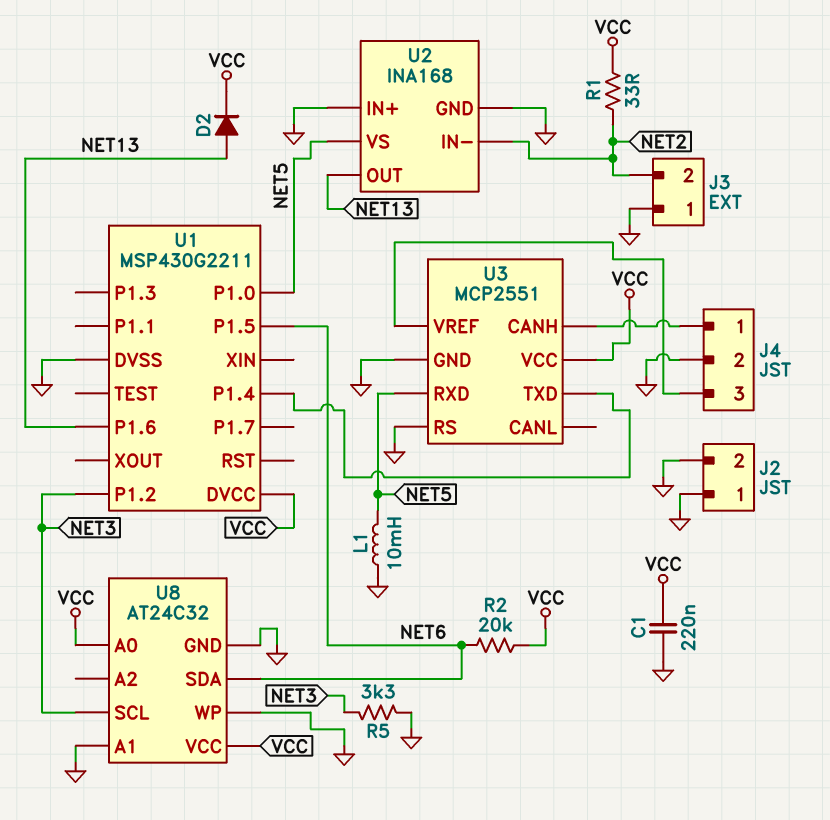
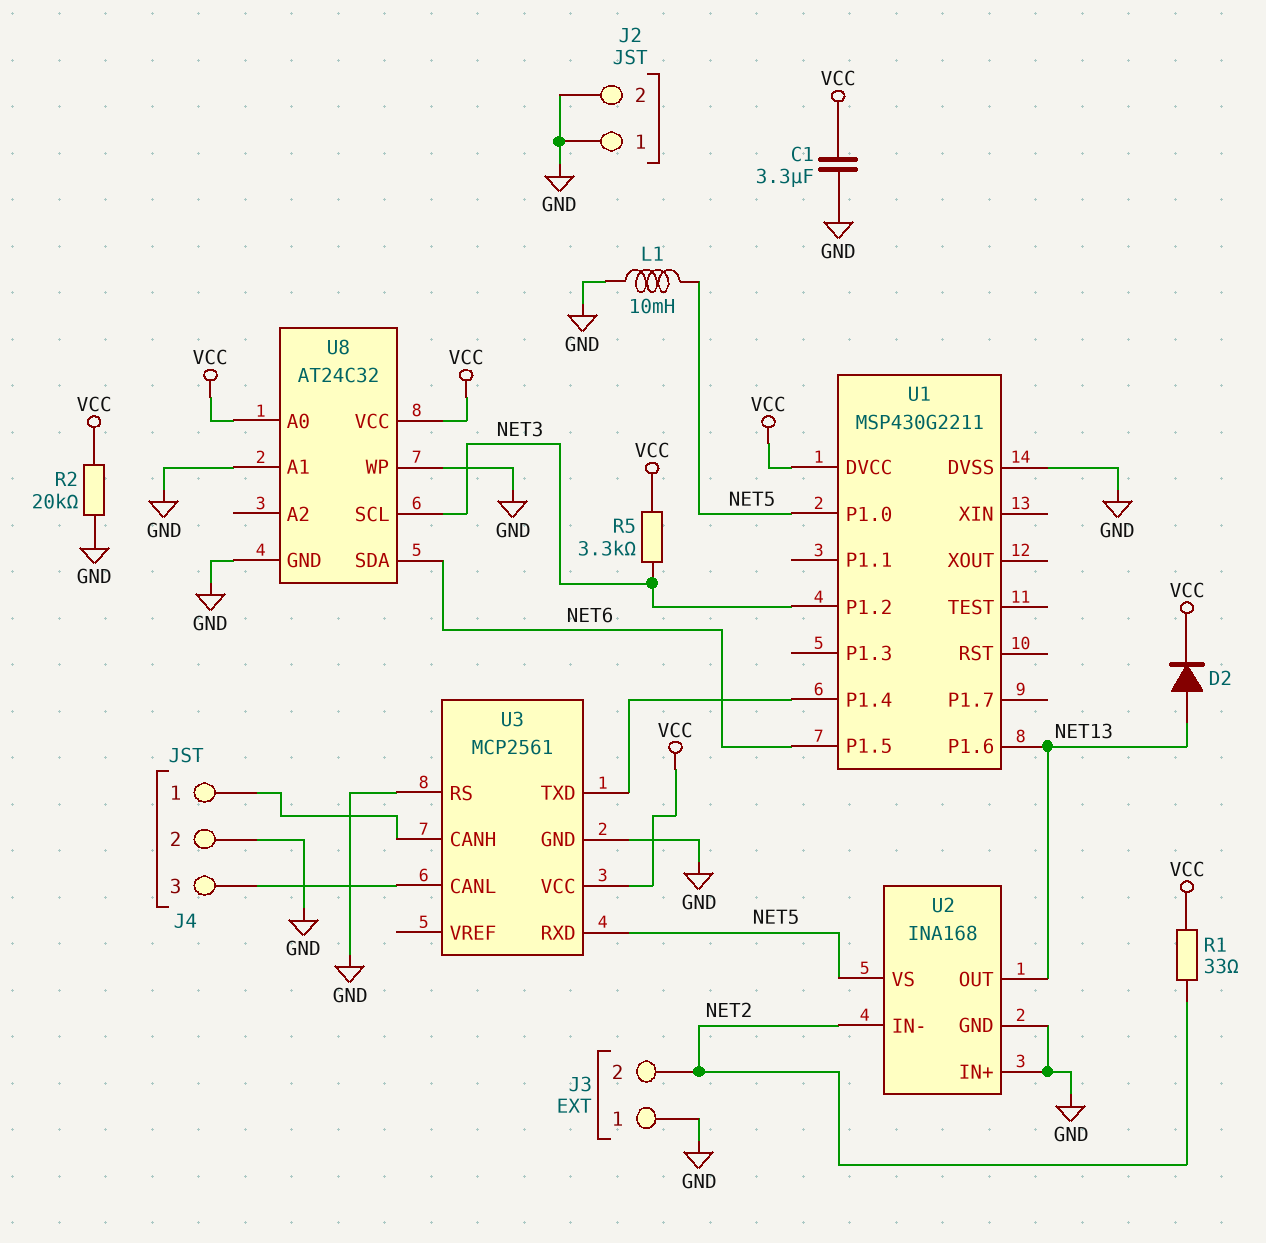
C1: 220nF (GND, VCC) -> 3.3uF (GND, VCC)
R2: 20k (NET6, VCC) -> 20k (GND, VCC)
R5: 3.3k (GND, NET3) -> 3.3k (NET3, VCC)
U3: MCP2551 -> MCP2561
U3 pin CANL: none -> J4/3
U3 pin VREF: J4/3 -> none

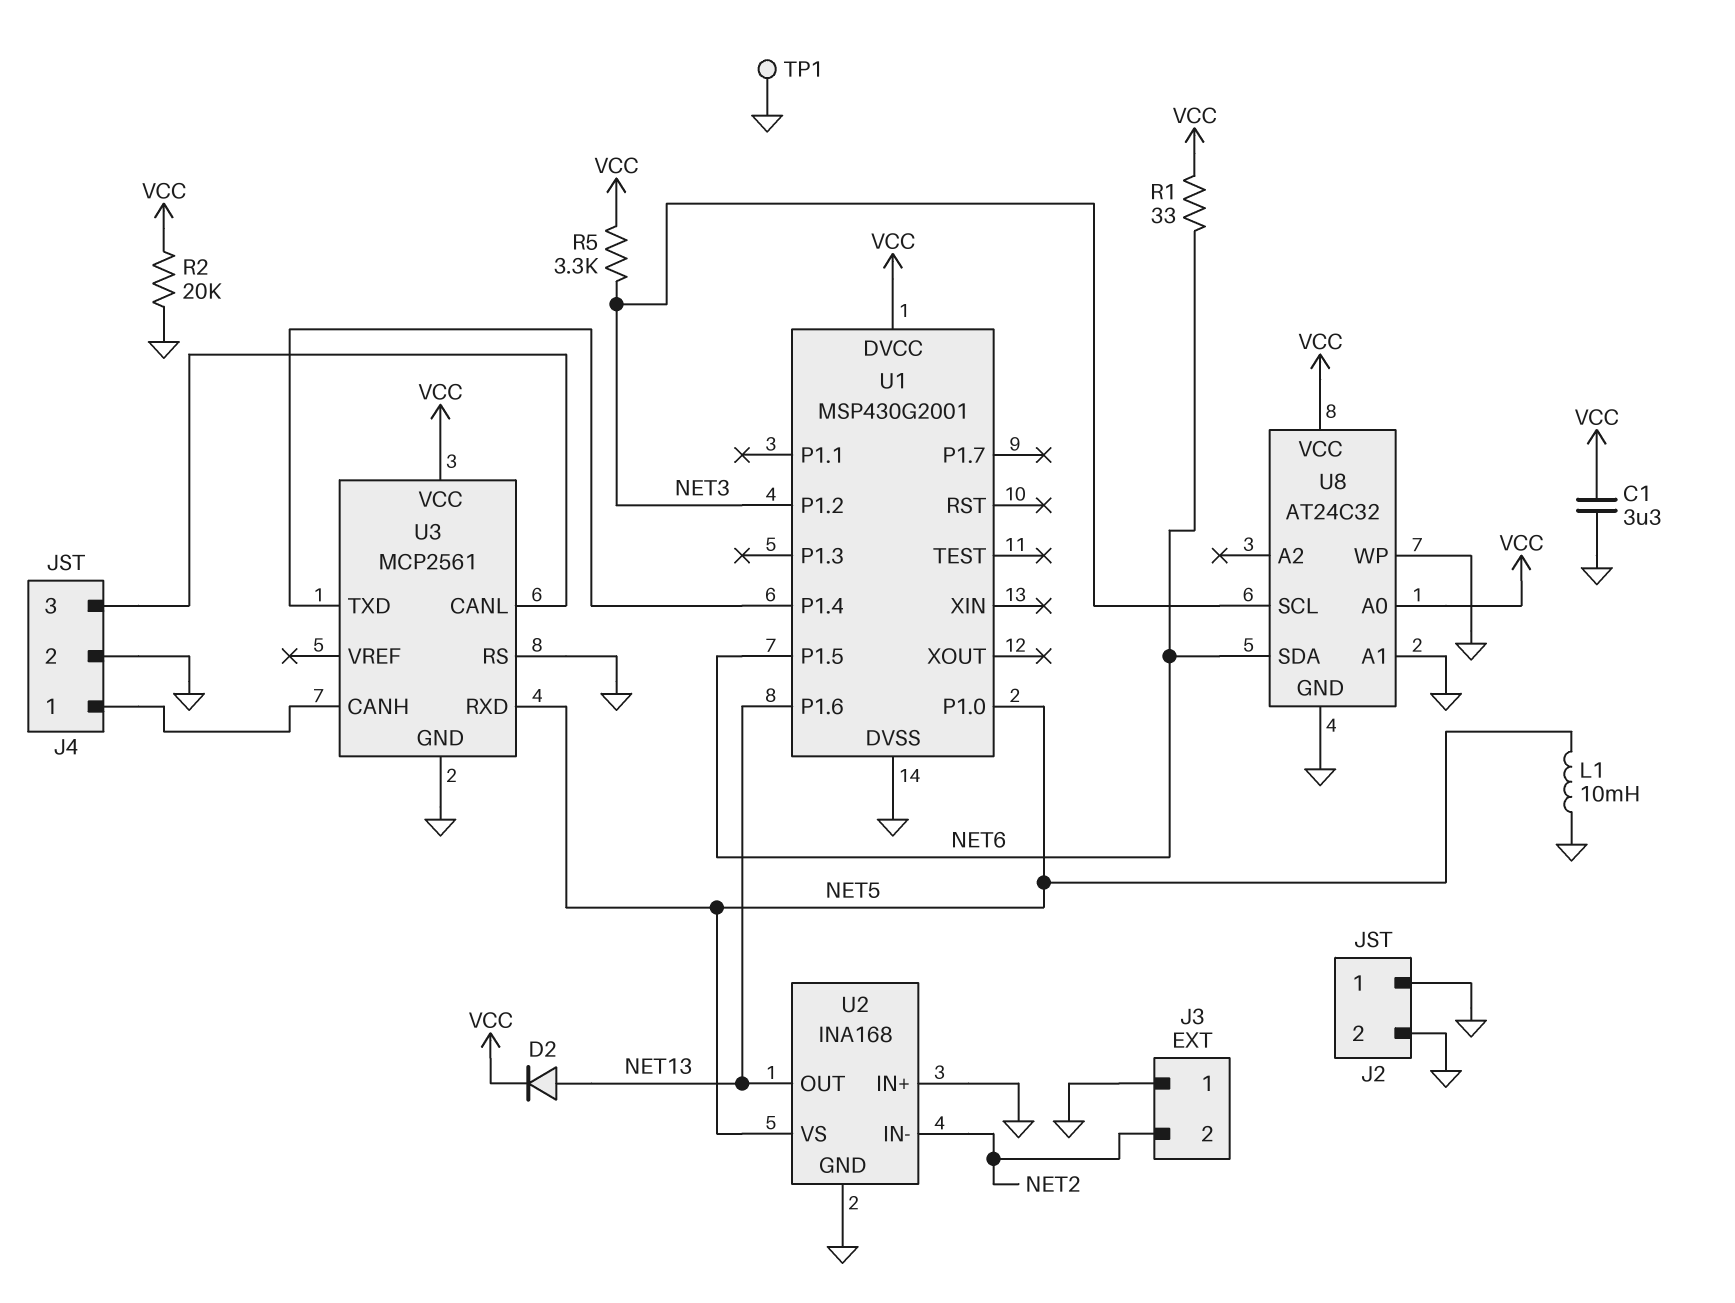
R1: 33 (NET2, VCC) -> 33 (NET6, VCC)
TP1: none -> test point (GND)
U1: MSP430G2211 -> MSP430G2001

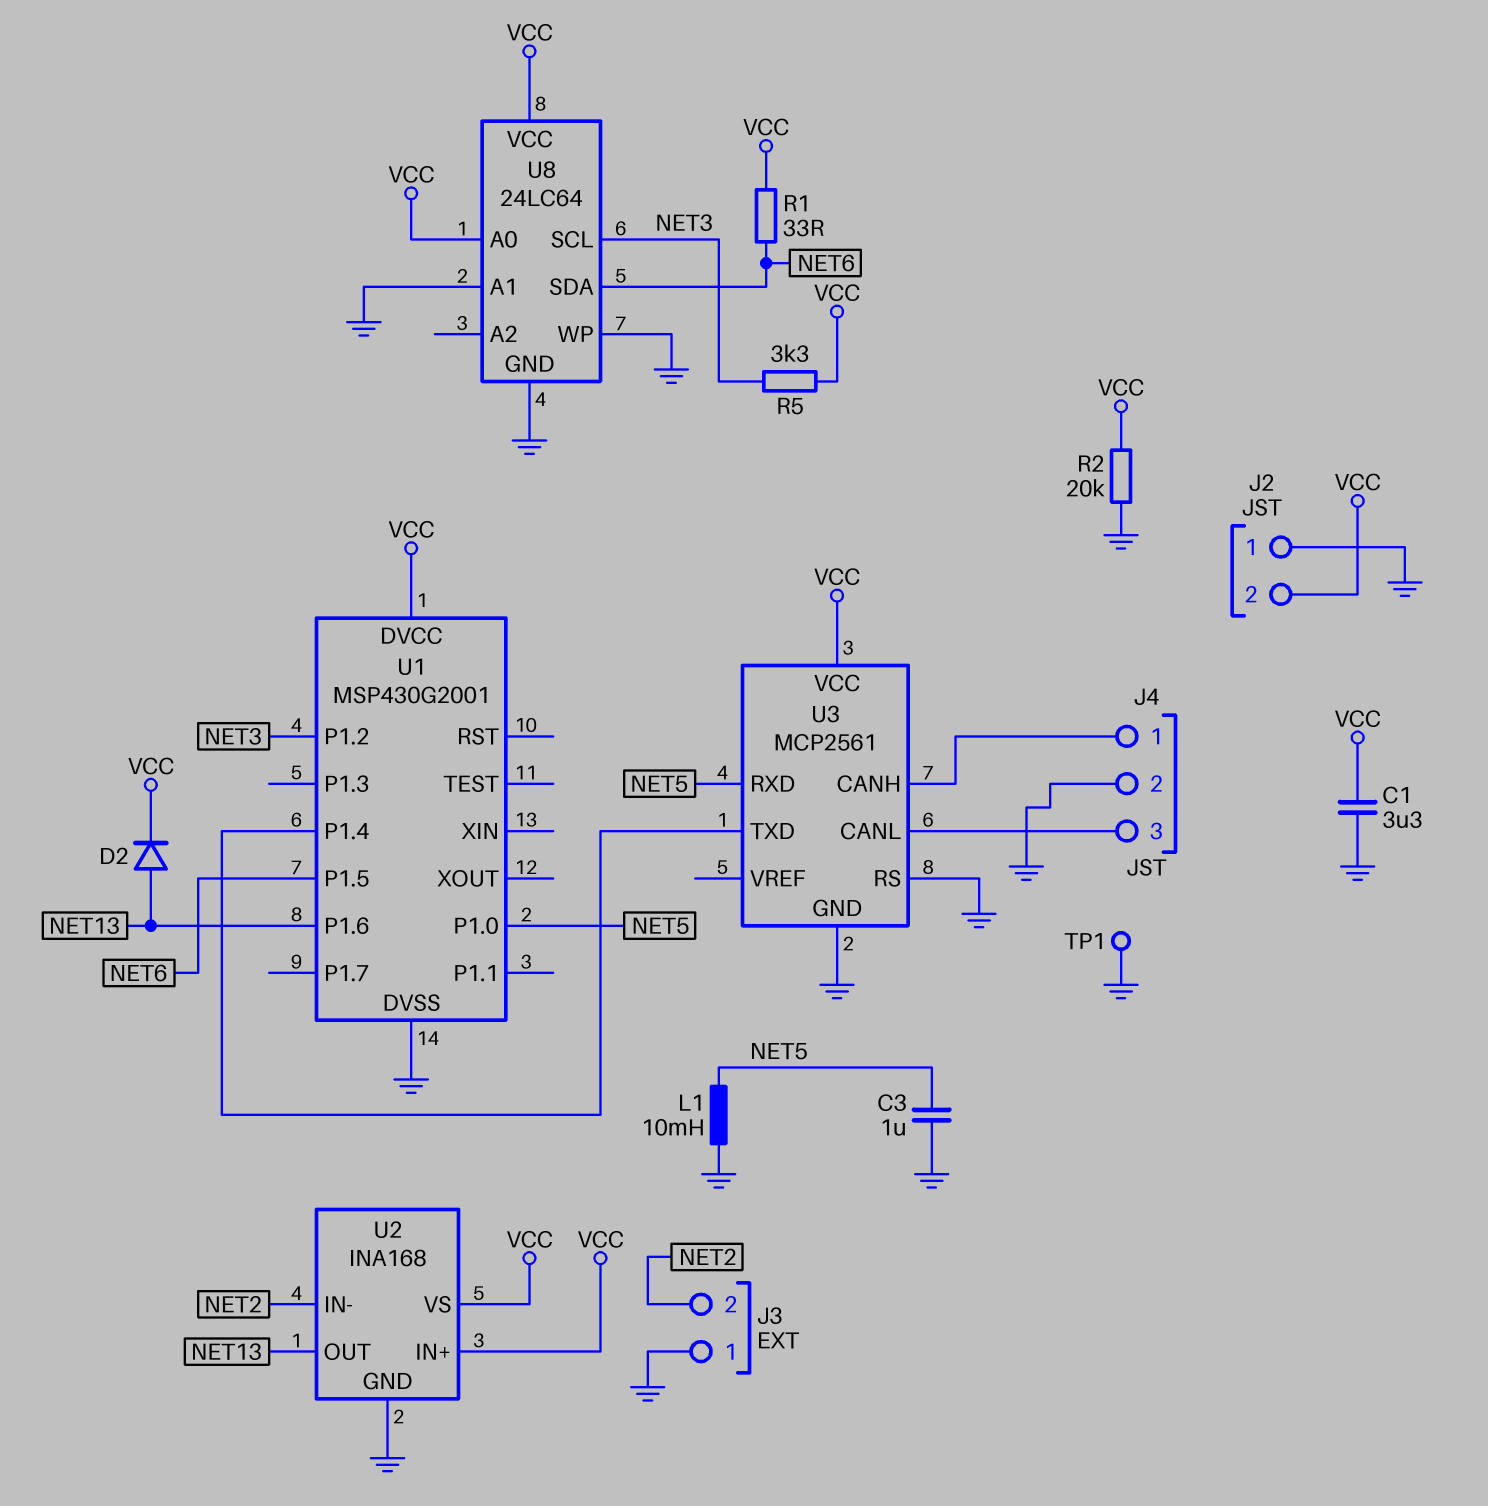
C3: none -> 1uF (GND, NET5)
J2 pin 2: GND -> VCC
U2 pin IN+: GND -> VCC
U2 pin VS: NET5 -> VCC
U8: AT24C32 -> 24LC64

